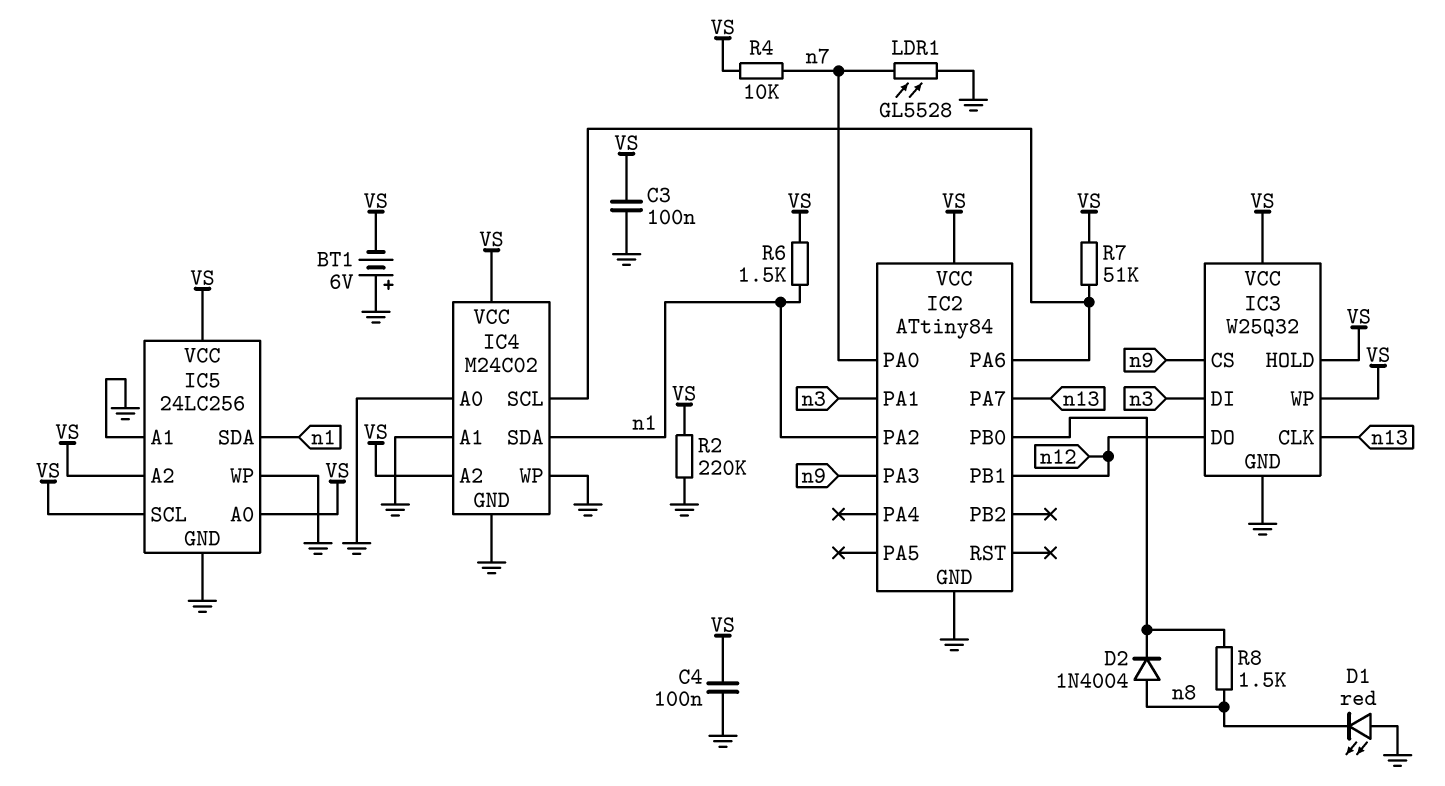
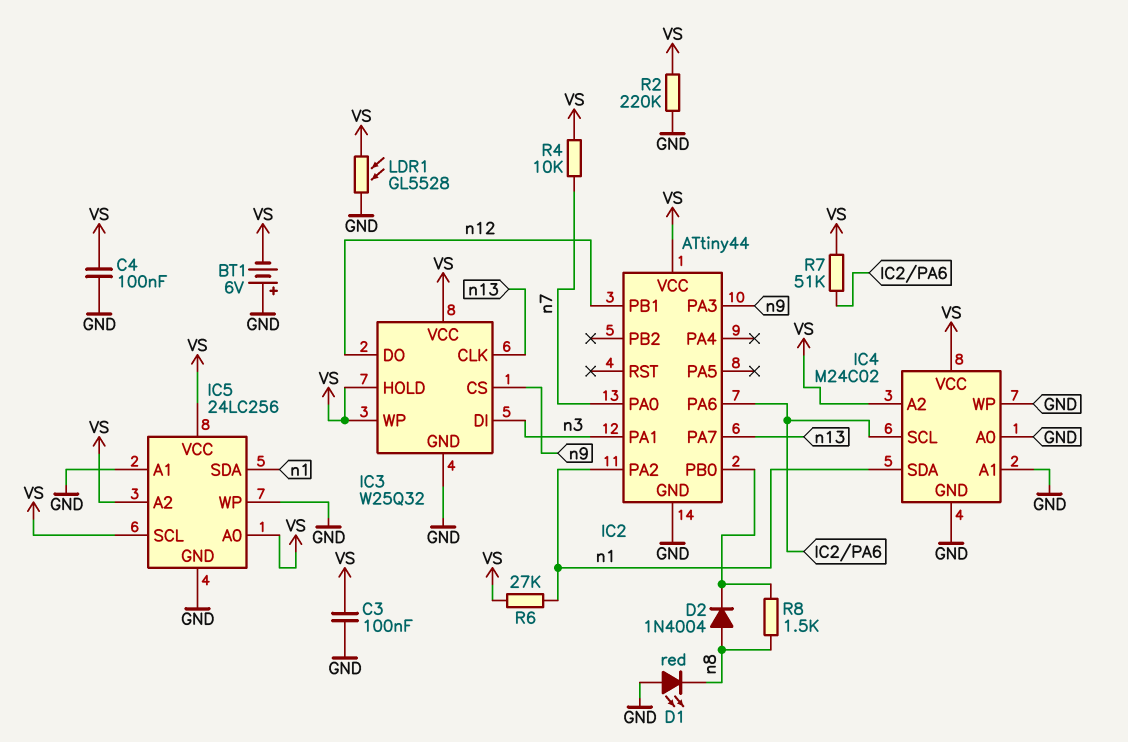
IC2: ATtiny84 -> ATtiny44
LDR1: GL5528 (GND, n7) -> GL5528 (GND, VS)
R6: 1.5k (VS, n1) -> 27k (VS, n1)

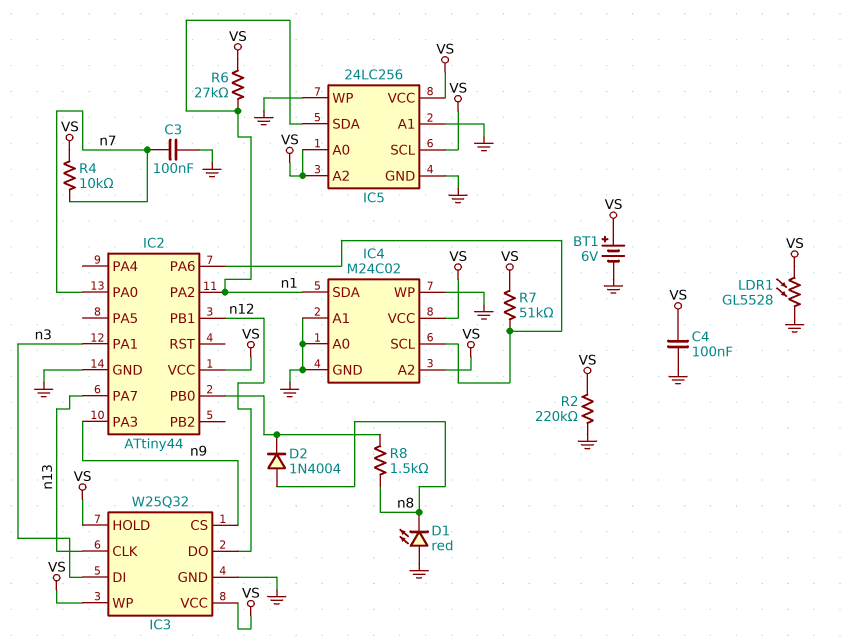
BT1: 6V (plus GND, minus VS) -> 6V (plus VS, minus GND)
C3: 100nF (GND, VS) -> 100nF (GND, n7)

